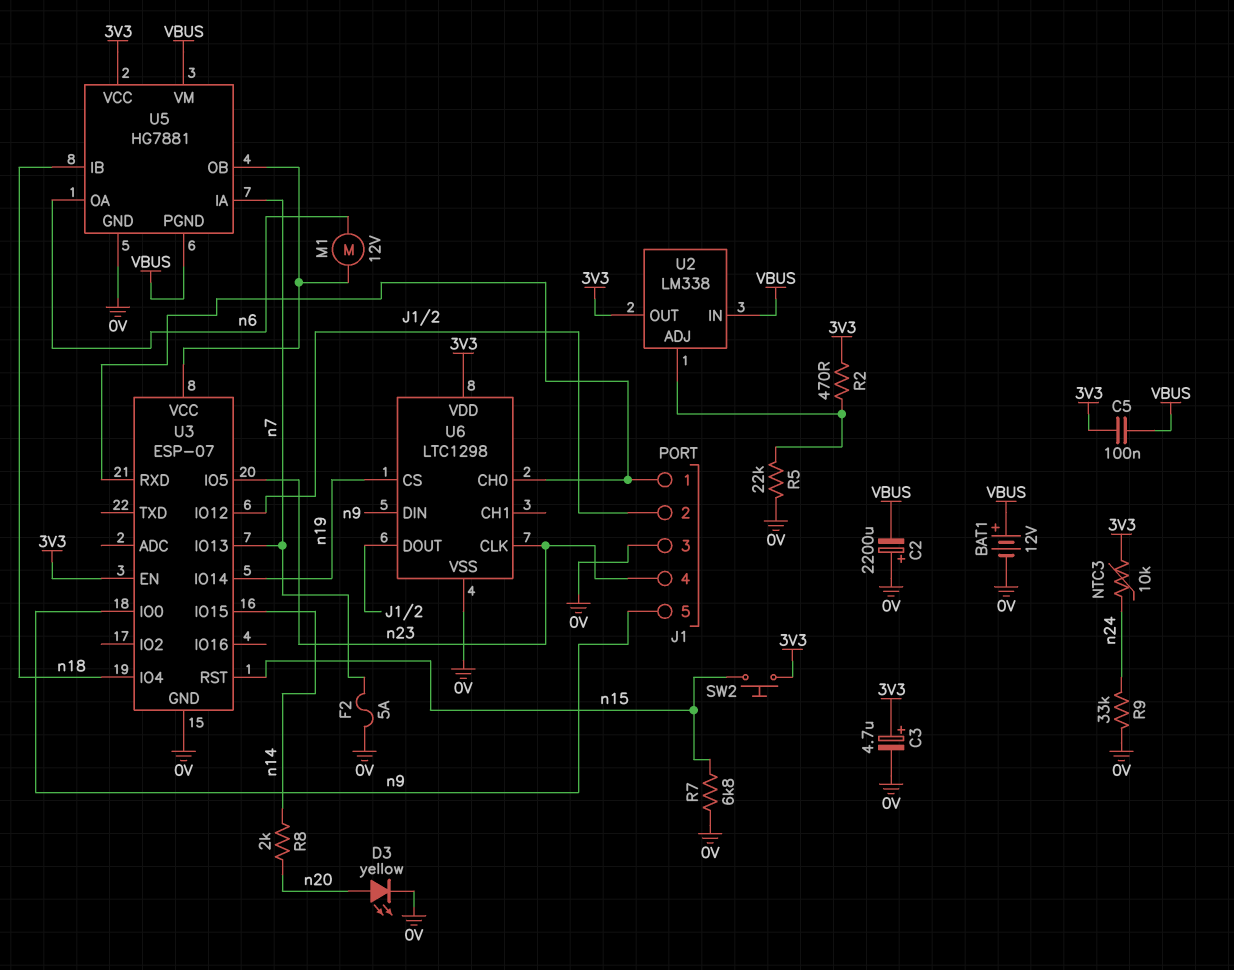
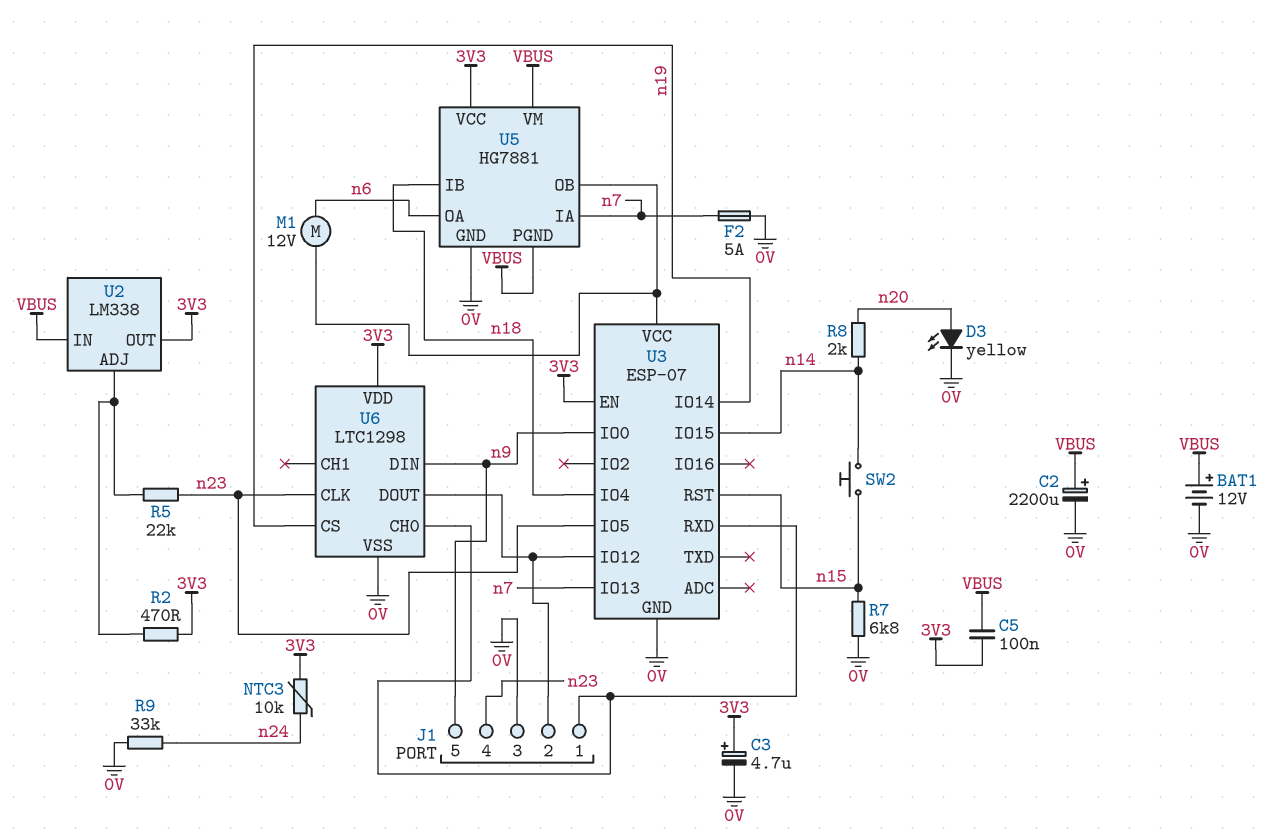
C2: 2200uF (plus 0V, minus VBUS) -> 2200uF (plus VBUS, minus 0V)
R5: 22k (0V, U2/ADJ) -> 22k (U2/ADJ, n23)
SW2: button (3V3, n15) -> button (n14, n15)

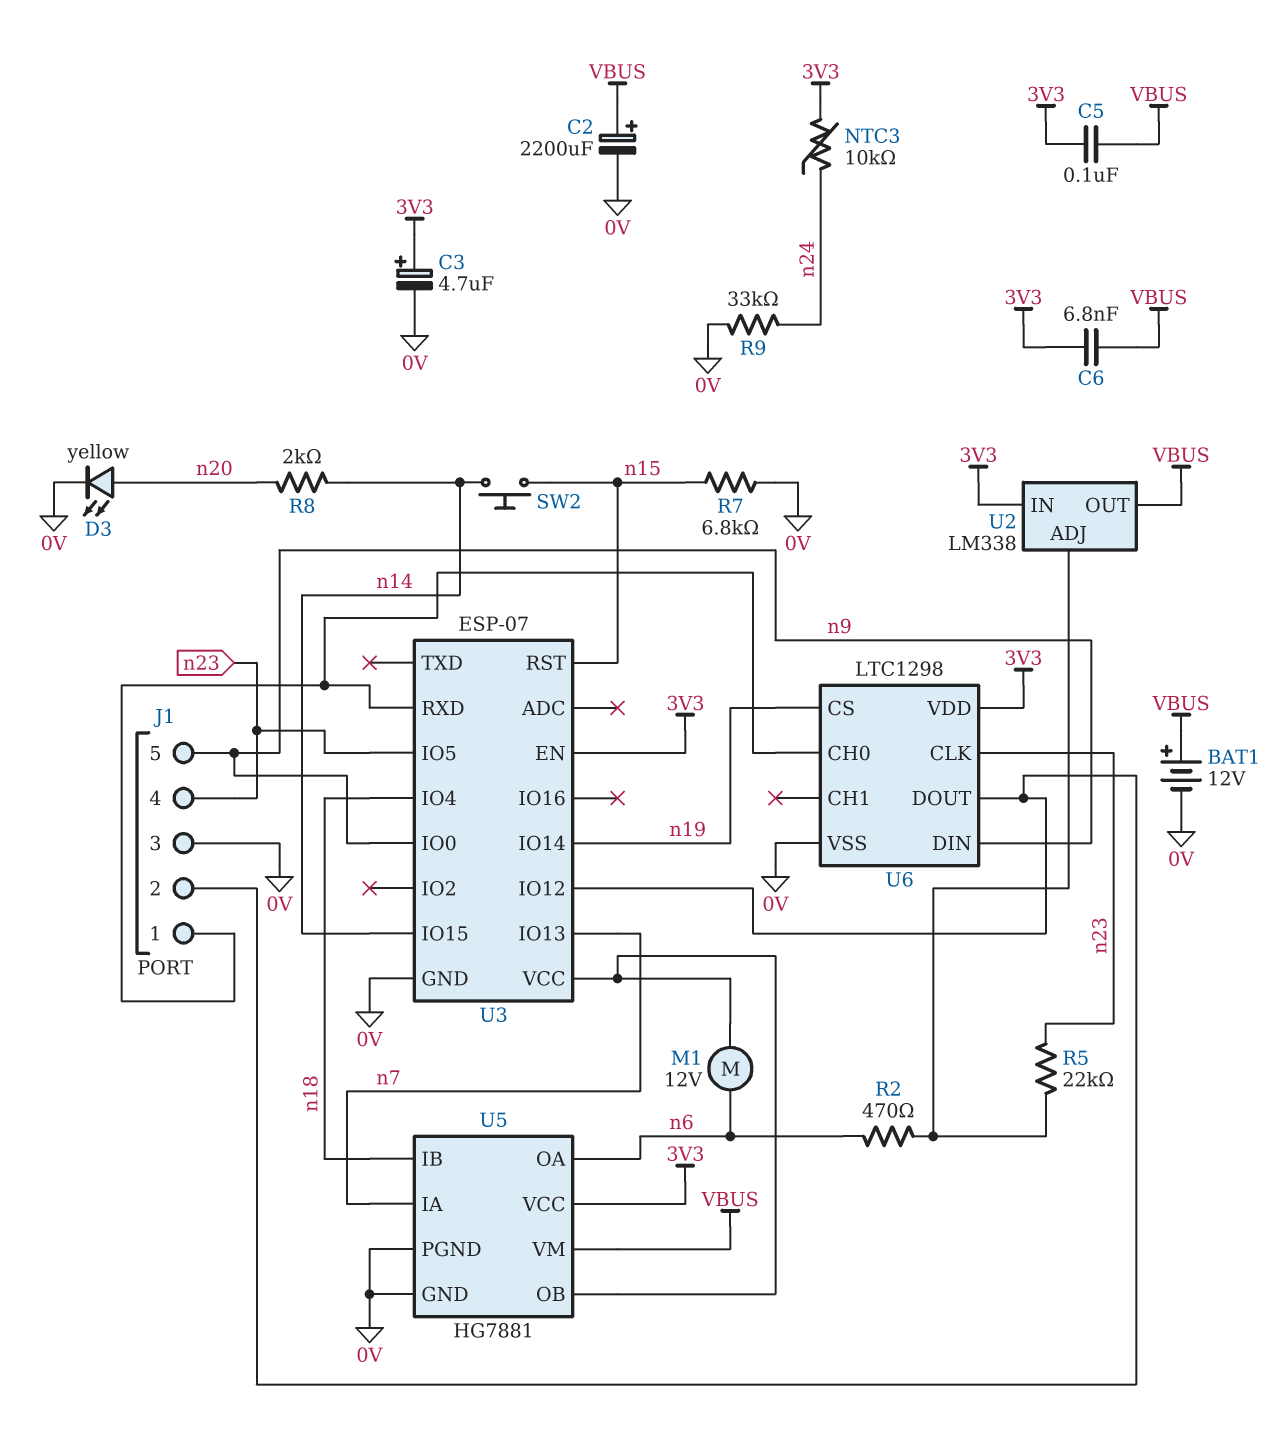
C6: none -> 6.8nF (3V3, VBUS)
F2: 5A (0V, n7) -> none
R2: 470 (3V3, U2/ADJ) -> 470 (U2/ADJ, n6)
U2 pin IN: VBUS -> 3V3
U2 pin OUT: 3V3 -> VBUS
U5 pin PGND: VBUS -> 0V

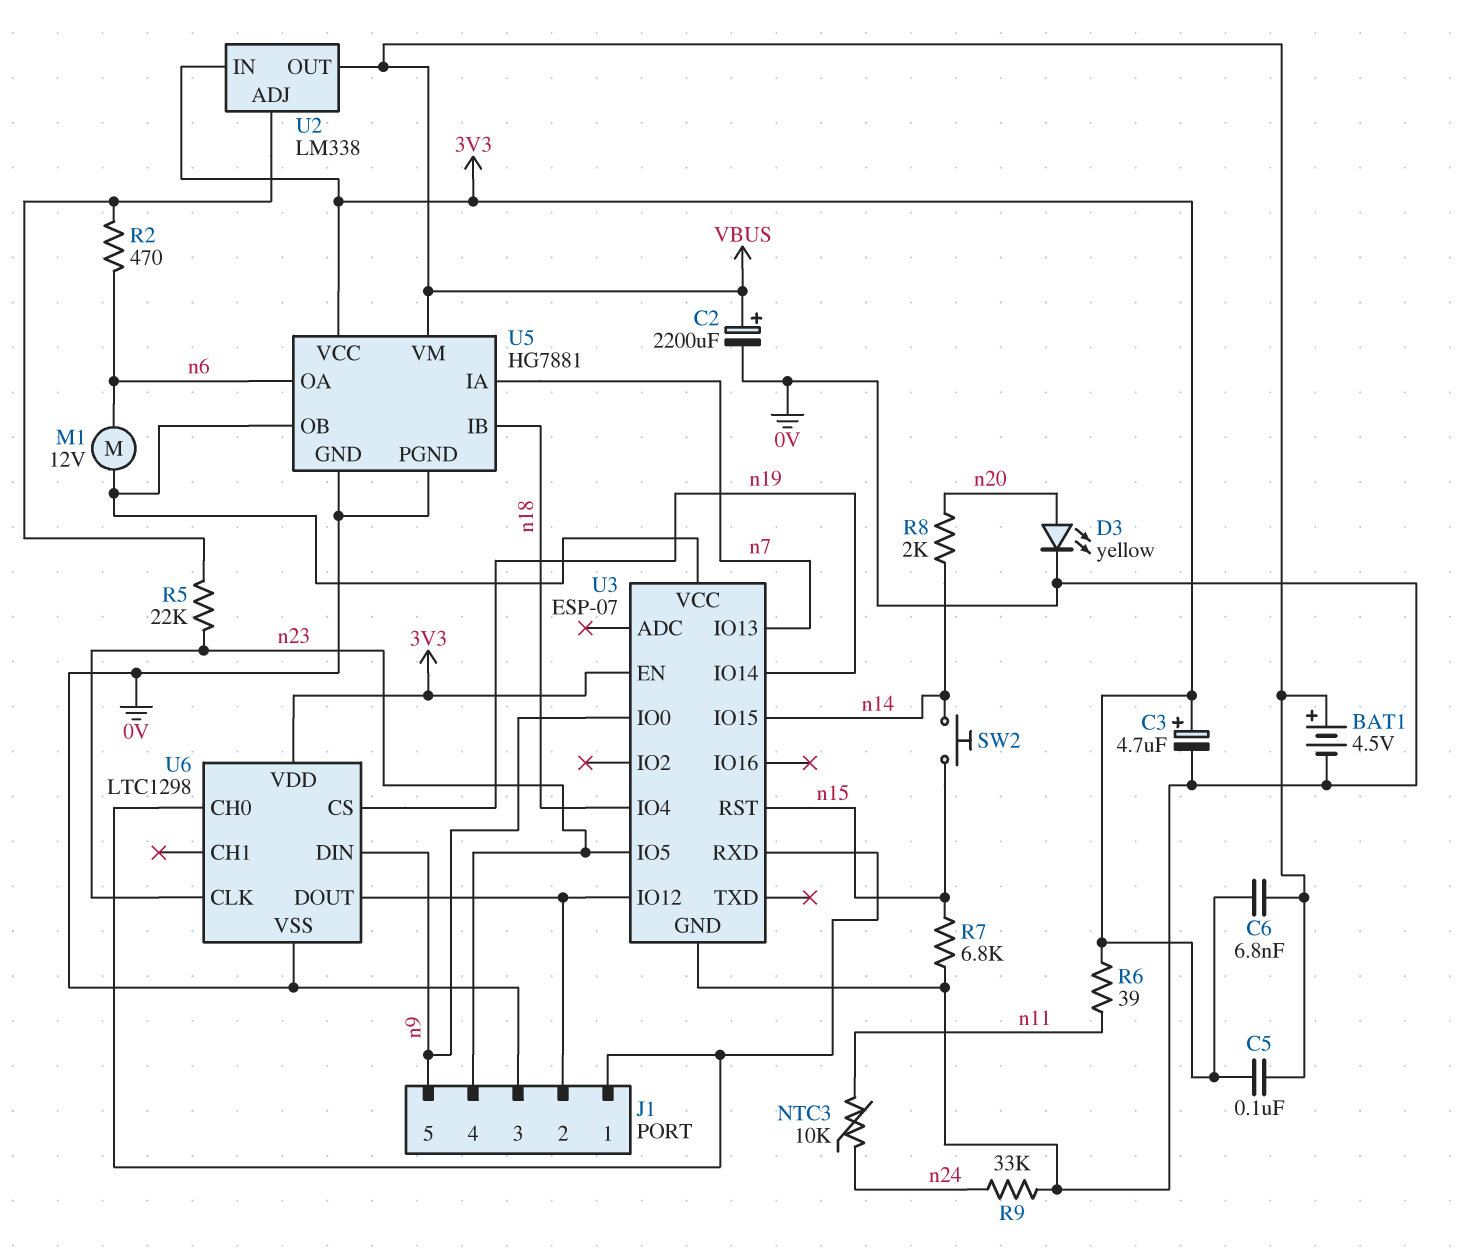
BAT1: 12V (plus VBUS, minus 0V) -> 4.5V (plus VBUS, minus 0V)
NTC3: 10k (3V3, n24) -> 10k (n11, n24)
R6: none -> 39 (3V3, n11)

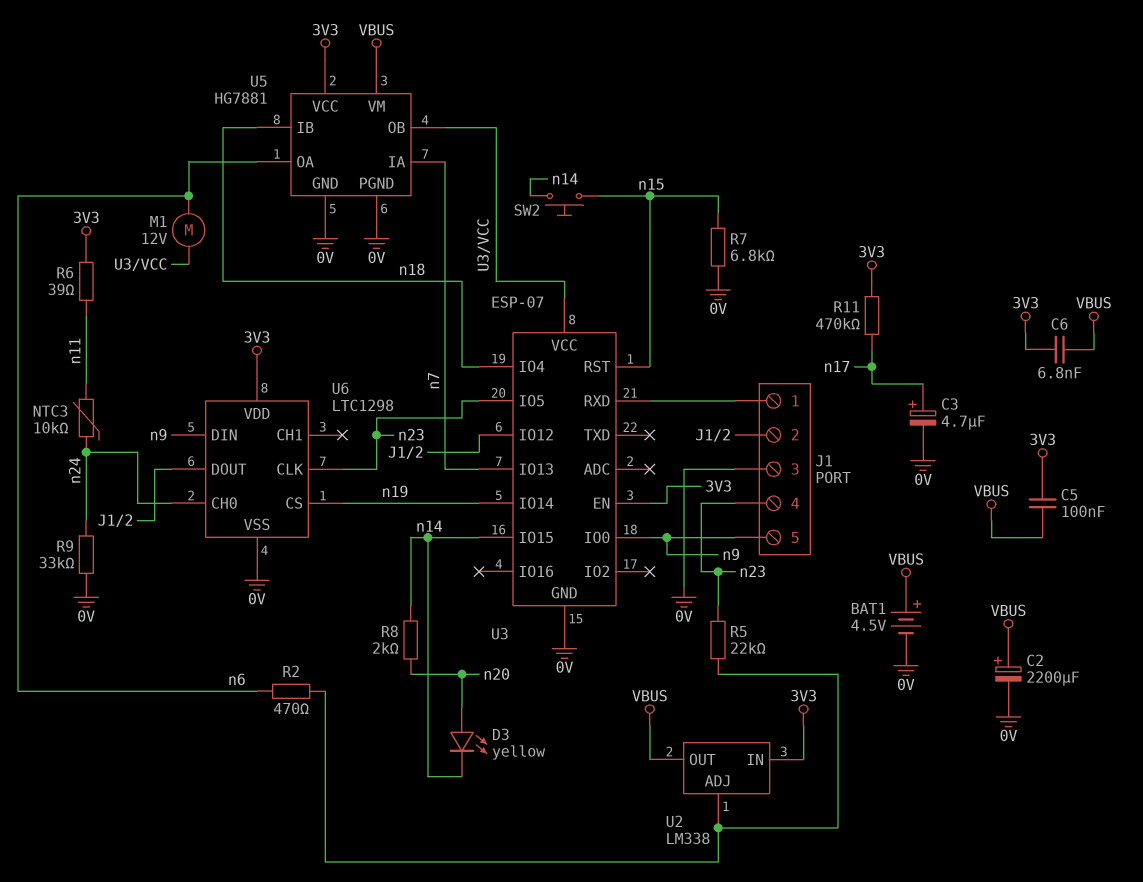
C3: 4.7uF (plus 3V3, minus 0V) -> 4.7uF (plus n17, minus 0V)
D3: LED yellow (A n20, K 0V) -> LED yellow (A n20, K n14)
R11: none -> 470k (3V3, n17)
U6 pin CH0: J1/1 -> n24

